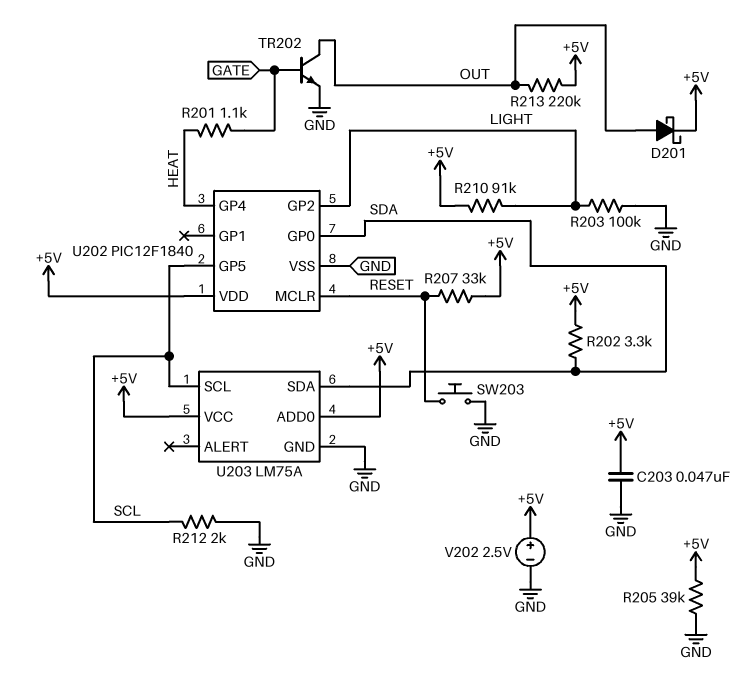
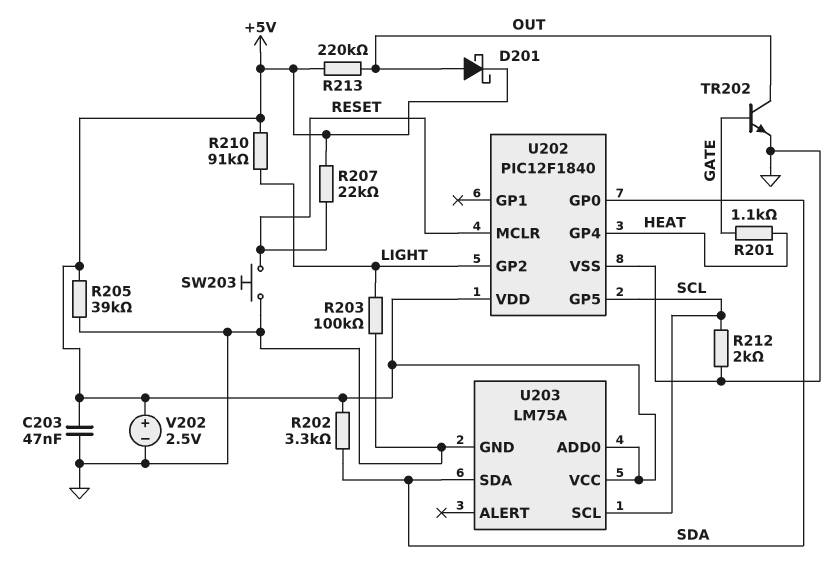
R207: 33k (+5V, RESET) -> 22k (+5V, RESET)

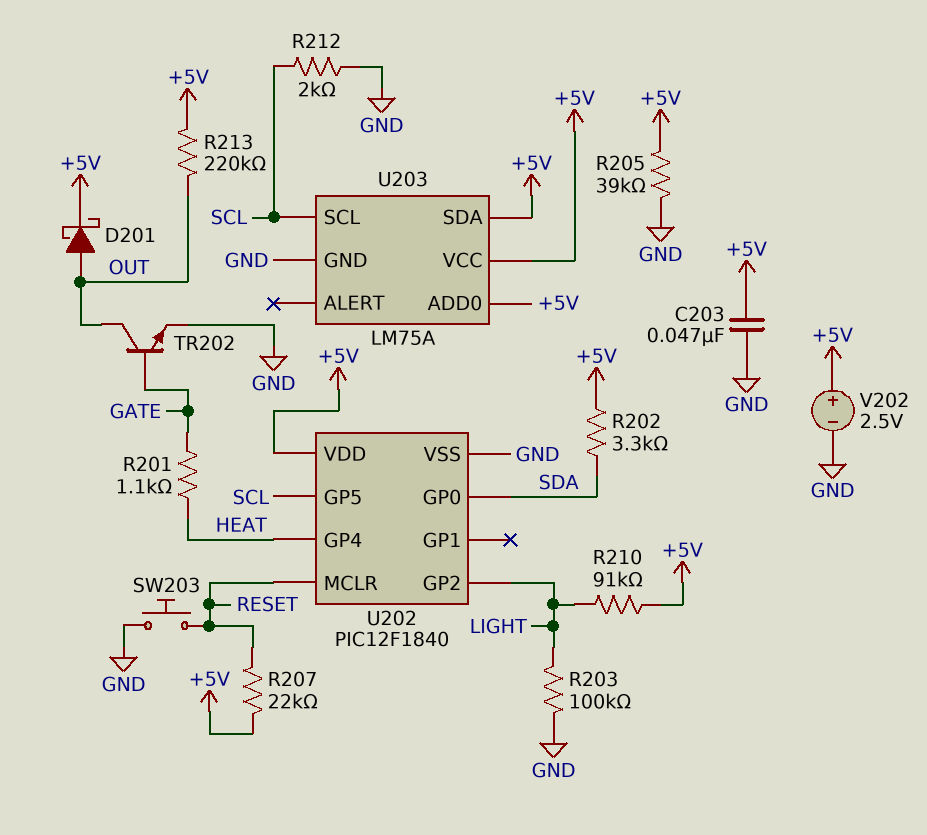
U203 pin SDA: SDA -> +5V

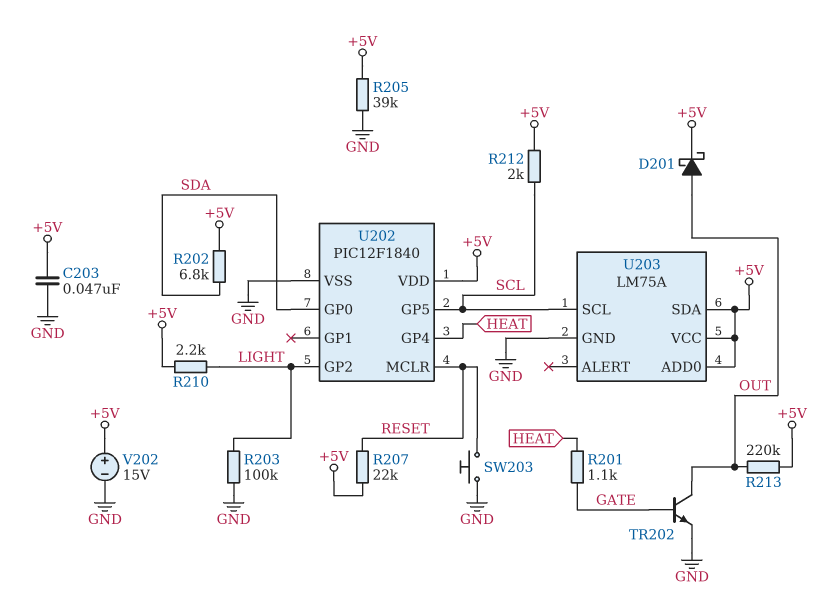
R202: 3.3k (+5V, SDA) -> 6.8k (+5V, SDA)
R210: 91k (+5V, LIGHT) -> 2.2k (+5V, LIGHT)
R212: 2k (GND, SCL) -> 2k (+5V, SCL)
V202: 2.5V (plus +5V, minus GND) -> 15V (plus +5V, minus GND)

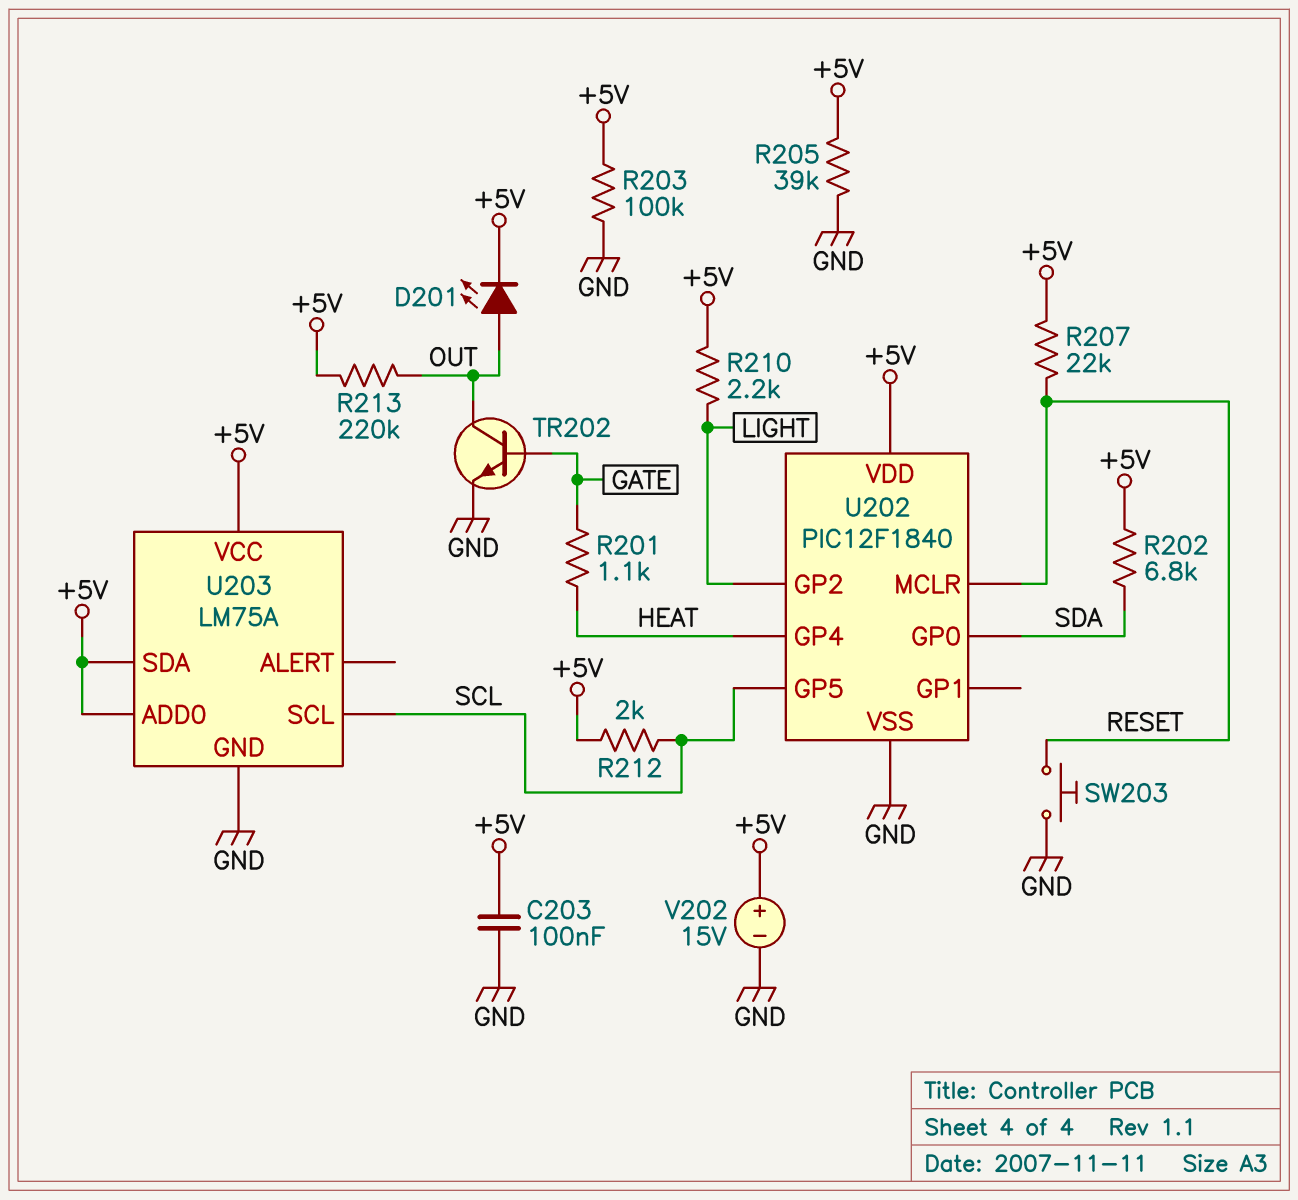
C203: 47nF (+5V, GND) -> 100nF (+5V, GND)
D201: schottky (A OUT, K +5V) -> LED (A OUT, K +5V)
R203: 100k (GND, LIGHT) -> 100k (+5V, GND)

